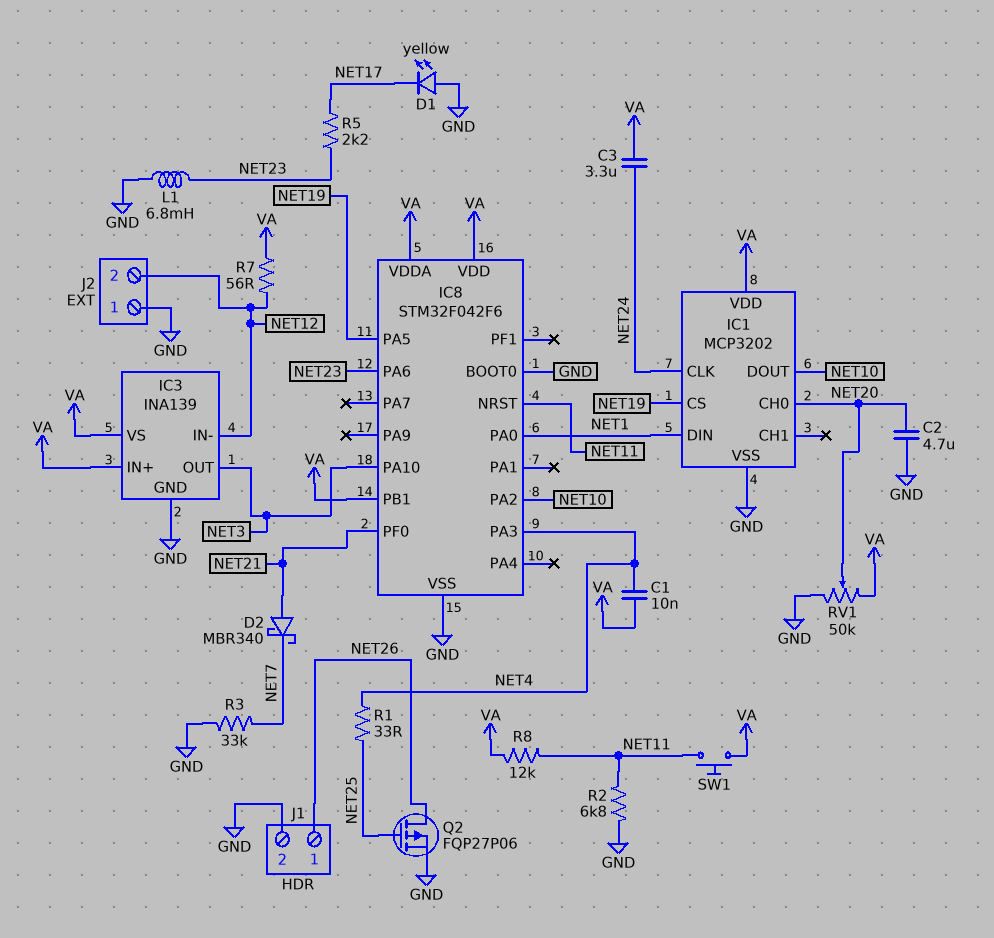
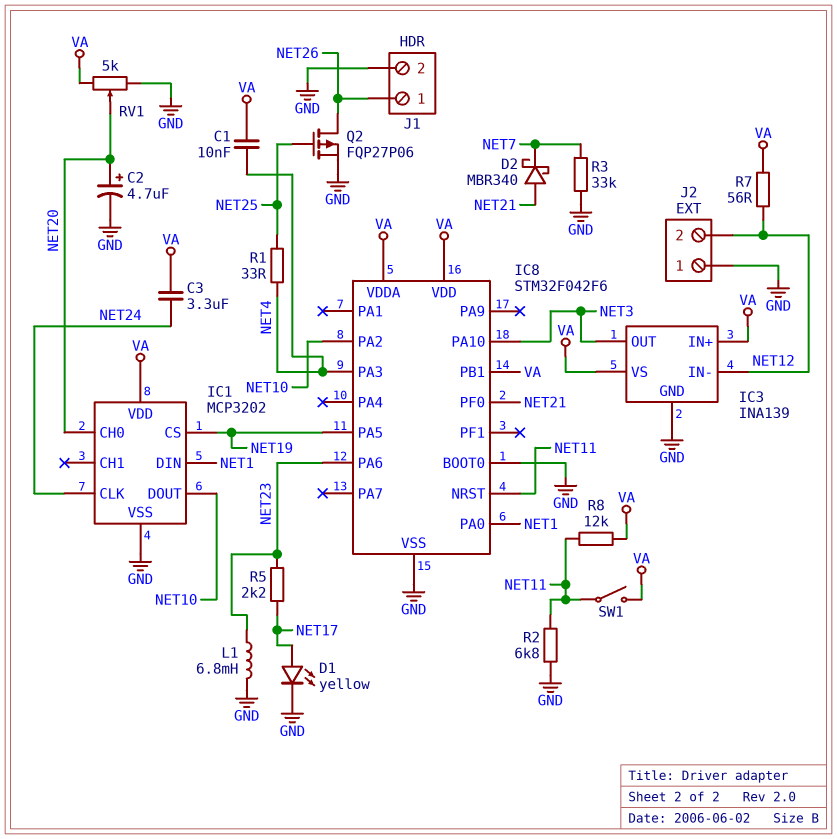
C2: 4.7uF (GND, NET20) -> 4.7uF (plus NET20, minus GND)
D1: LED yellow (A GND, K NET17) -> LED yellow (A NET17, K GND)
RV1: 50k (GND, VA, wiper NET20) -> 5k (GND, VA, wiper NET20)
SW1: button (NET11, VA) -> switch (NET11, VA)

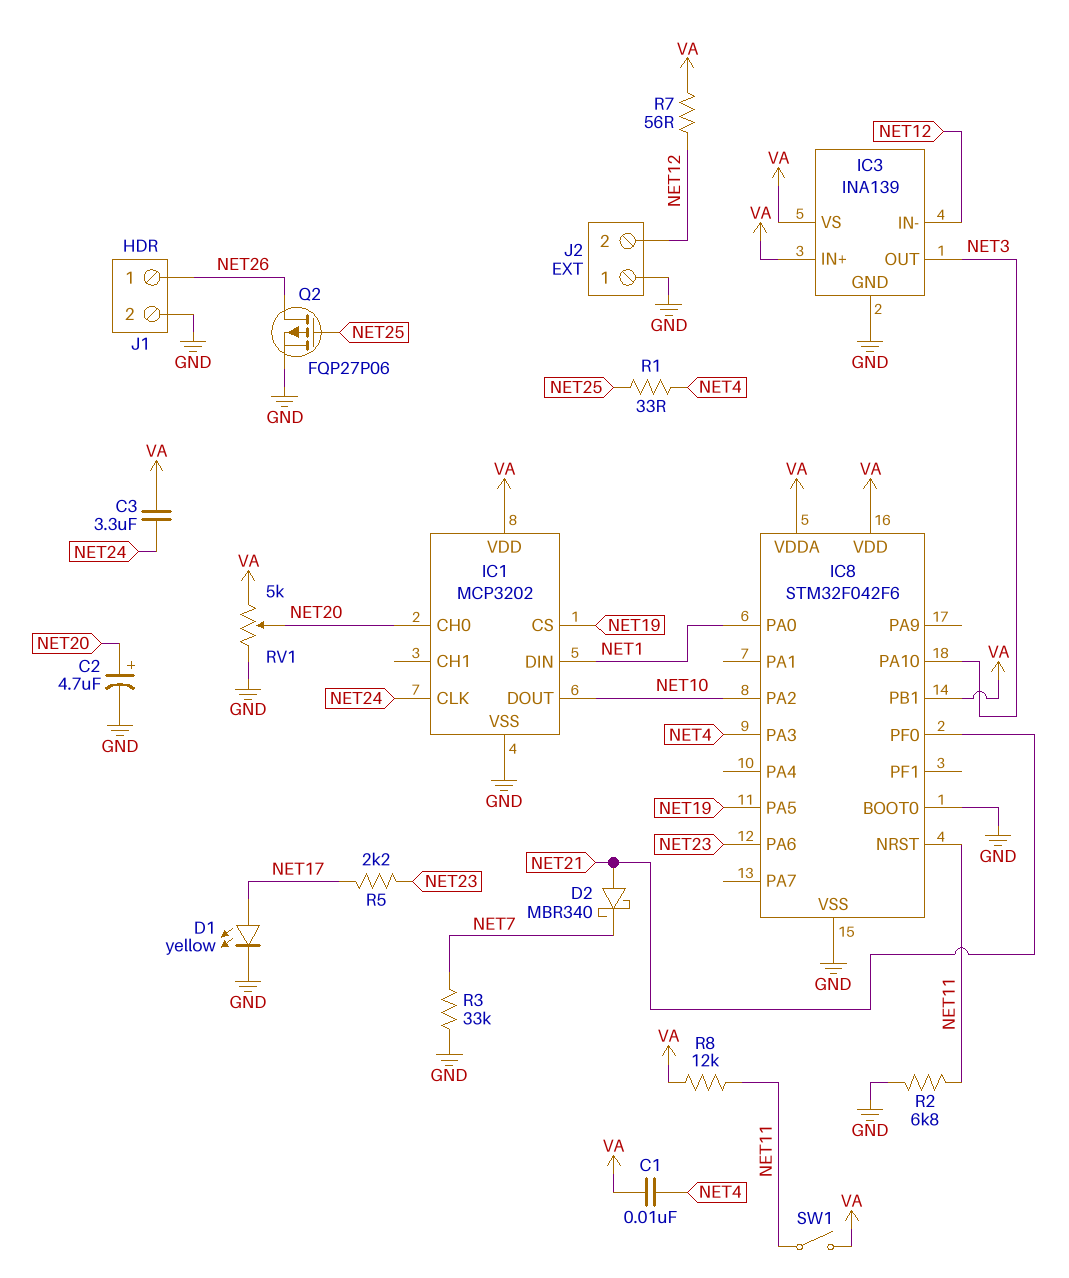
L1: 6.8mH (GND, NET23) -> none

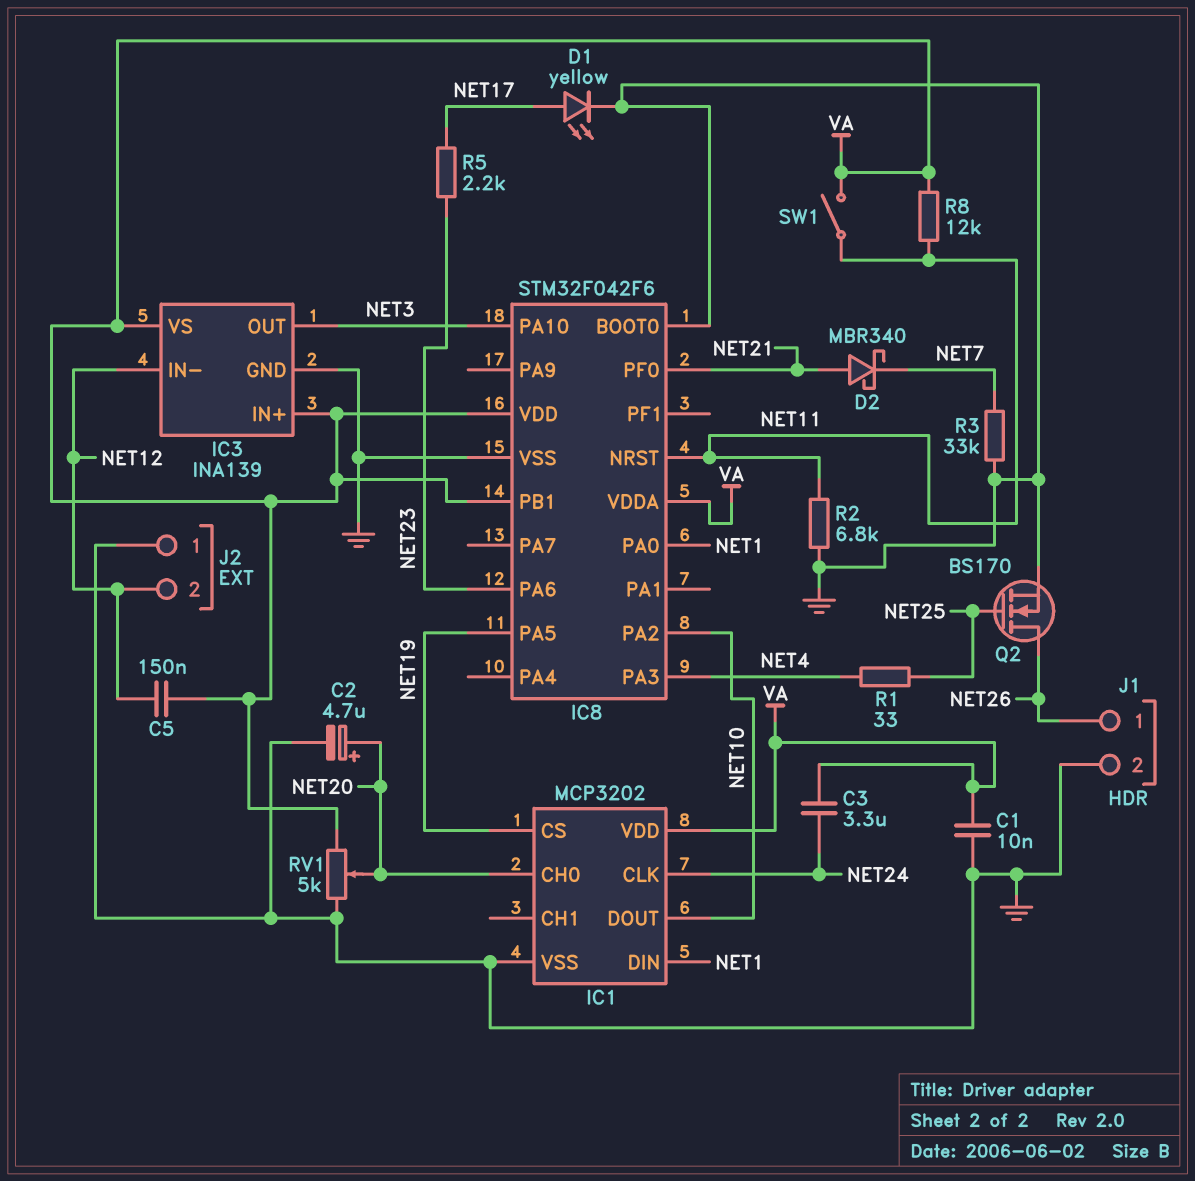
C1: 10nF (NET4, VA) -> 10nF (GND, VA)
C5: none -> 150nF (NET12, VA)
Q2: PMOS FQP27P06 (G NET25, D NET26, S GND) -> NMOS BS170 (G NET25, D NET26, S GND)
R7: 56 (NET12, VA) -> none

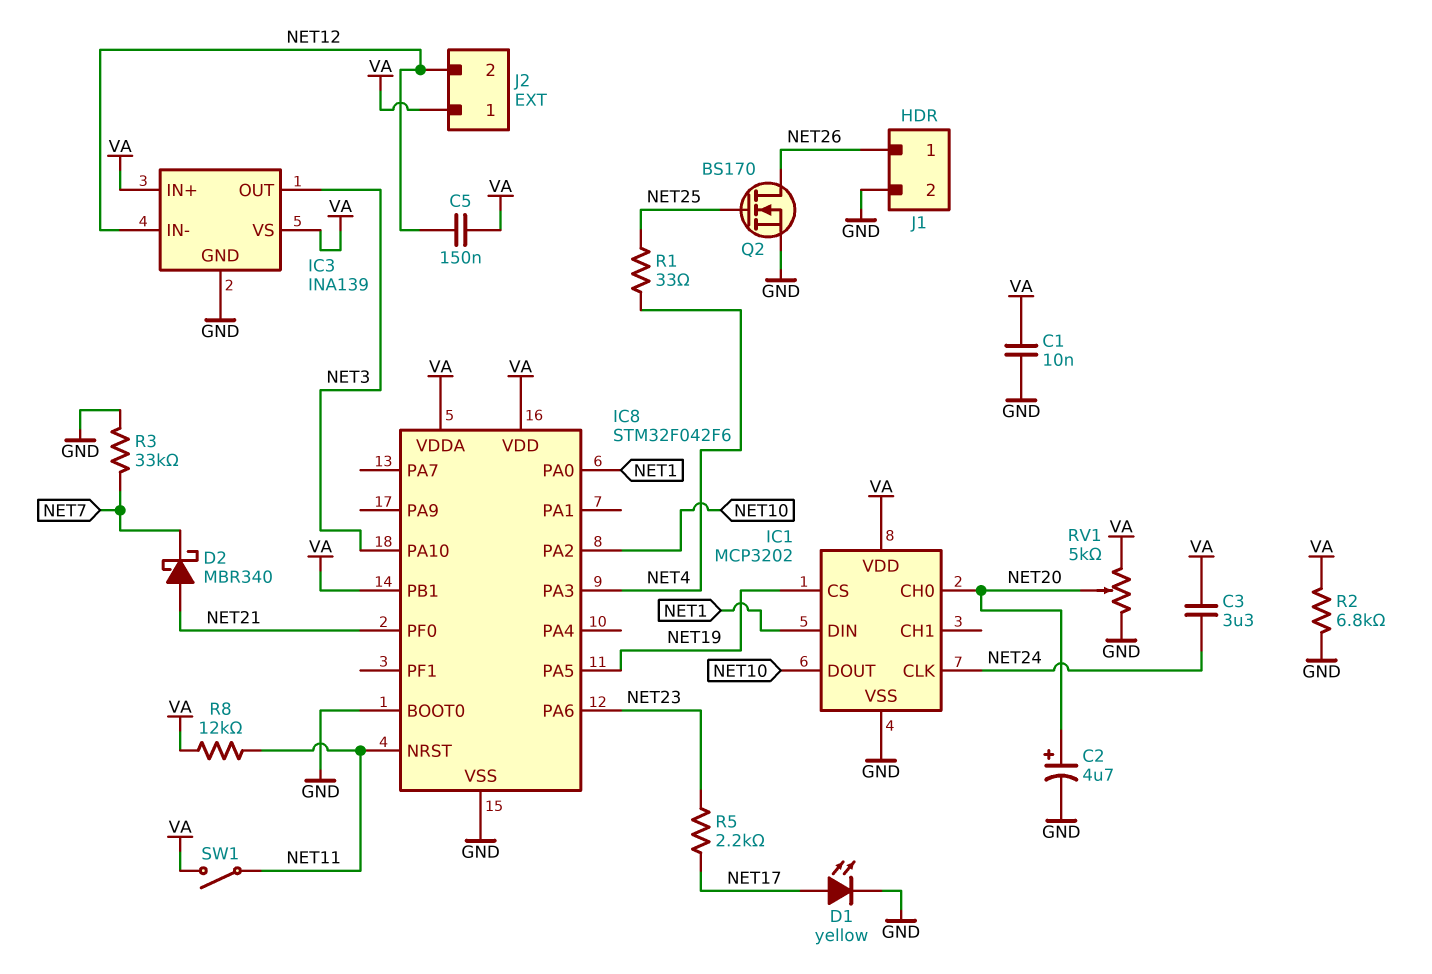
J2 pin 1: GND -> VA
R2: 6.8k (GND, NET11) -> 6.8k (GND, VA)

